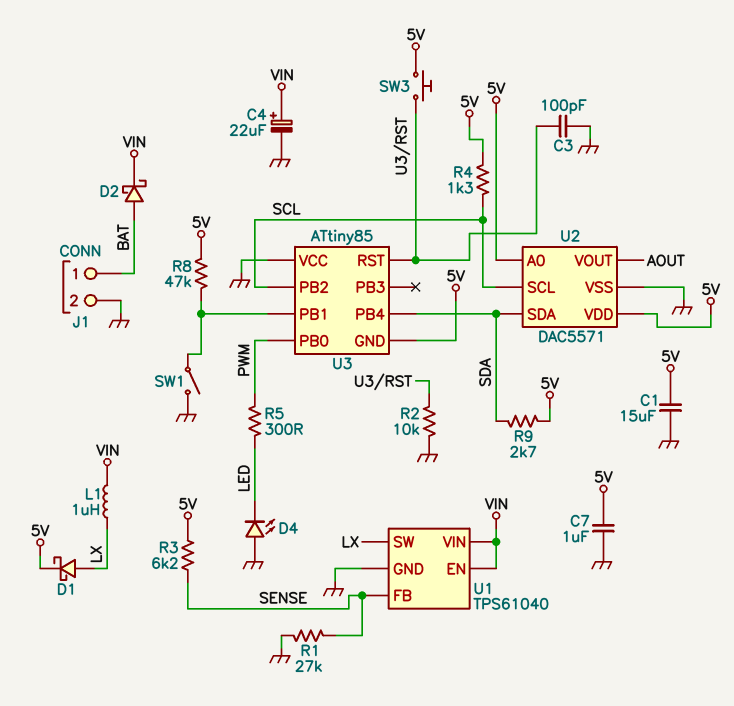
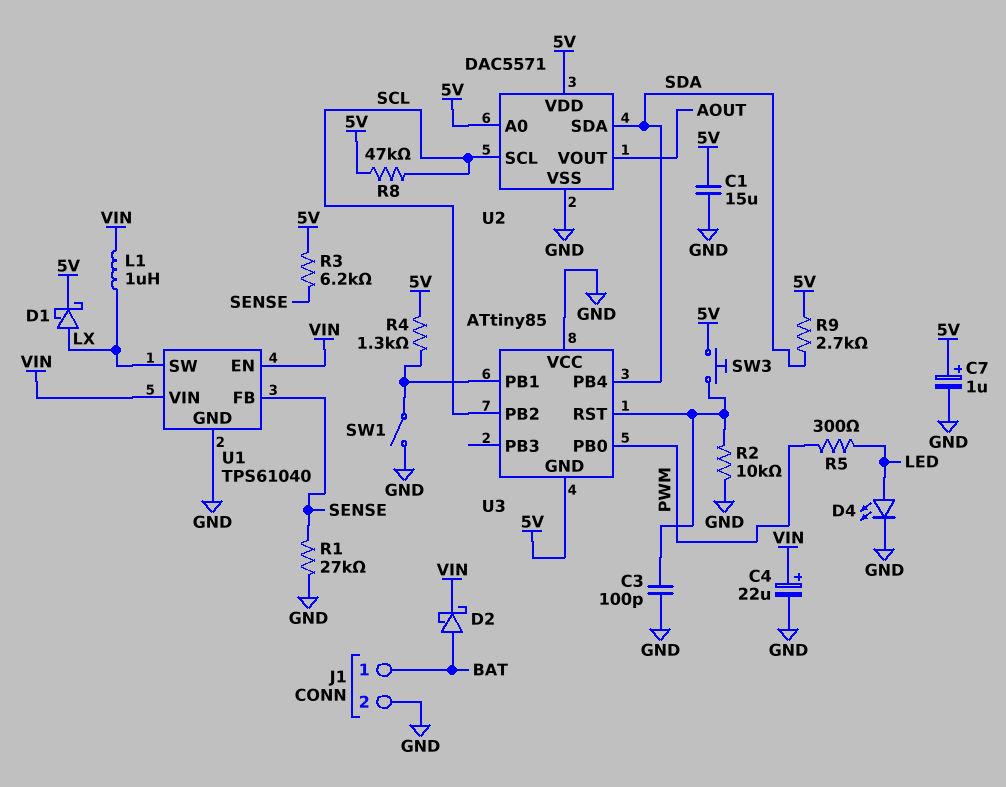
C7: 1uF (5V, GND) -> 1uF (plus 5V, minus GND)
D4: LED (A GND, K LED) -> LED (A LED, K GND)
R4: 1.3k (5V, SCL) -> 1.3k (5V, U3/PB1)
R8: 47k (5V, U3/PB1) -> 47k (5V, SCL)

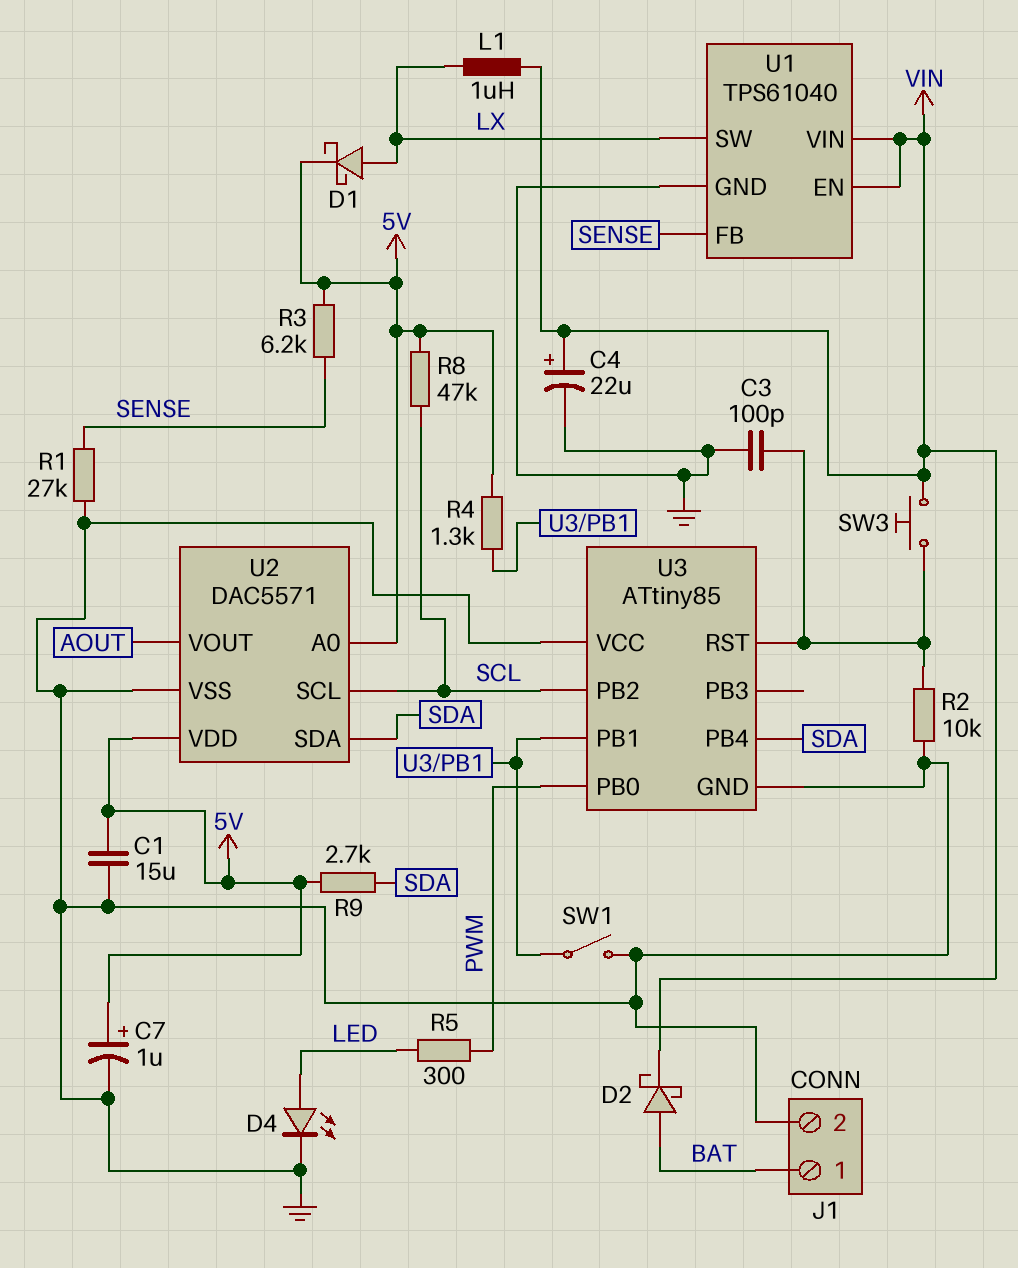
SW3: button (5V, U3/RST) -> button (U3/RST, VIN)
U3 pin GND: 5V -> GND

